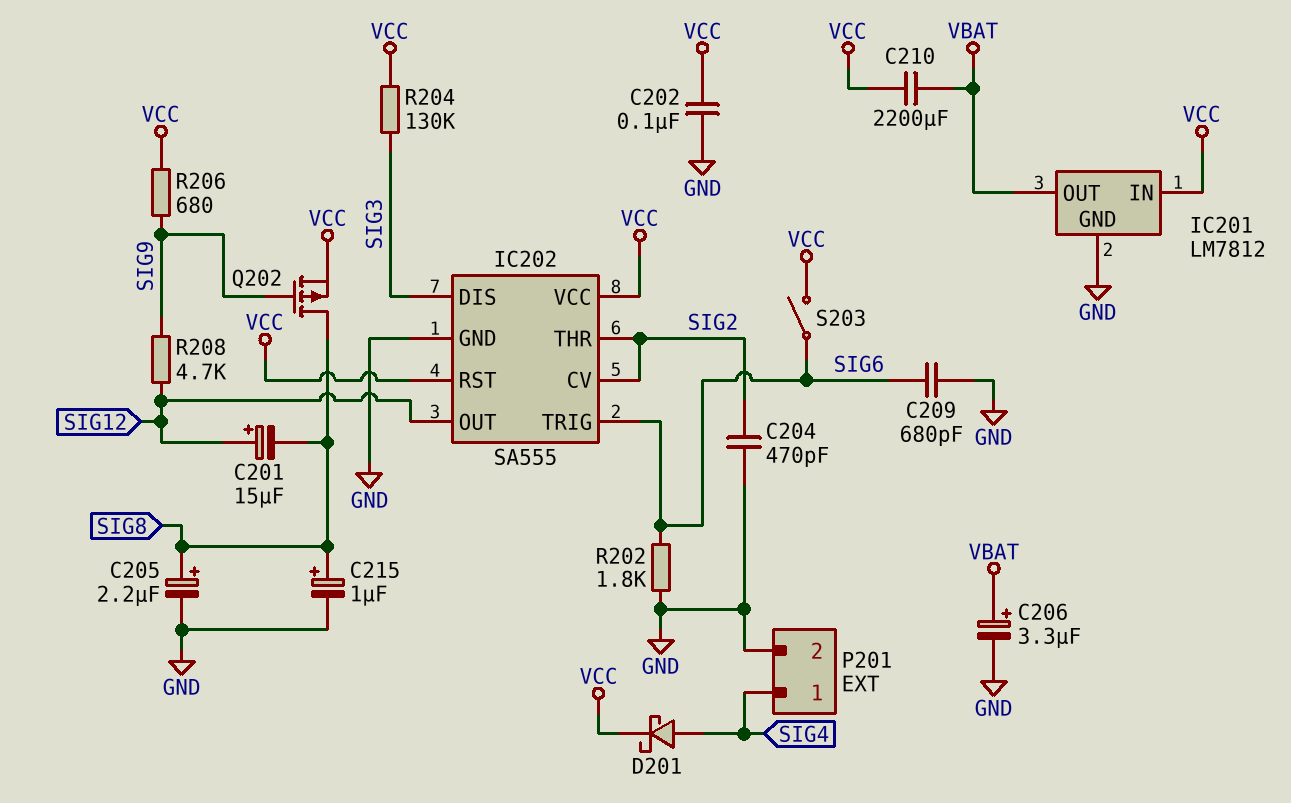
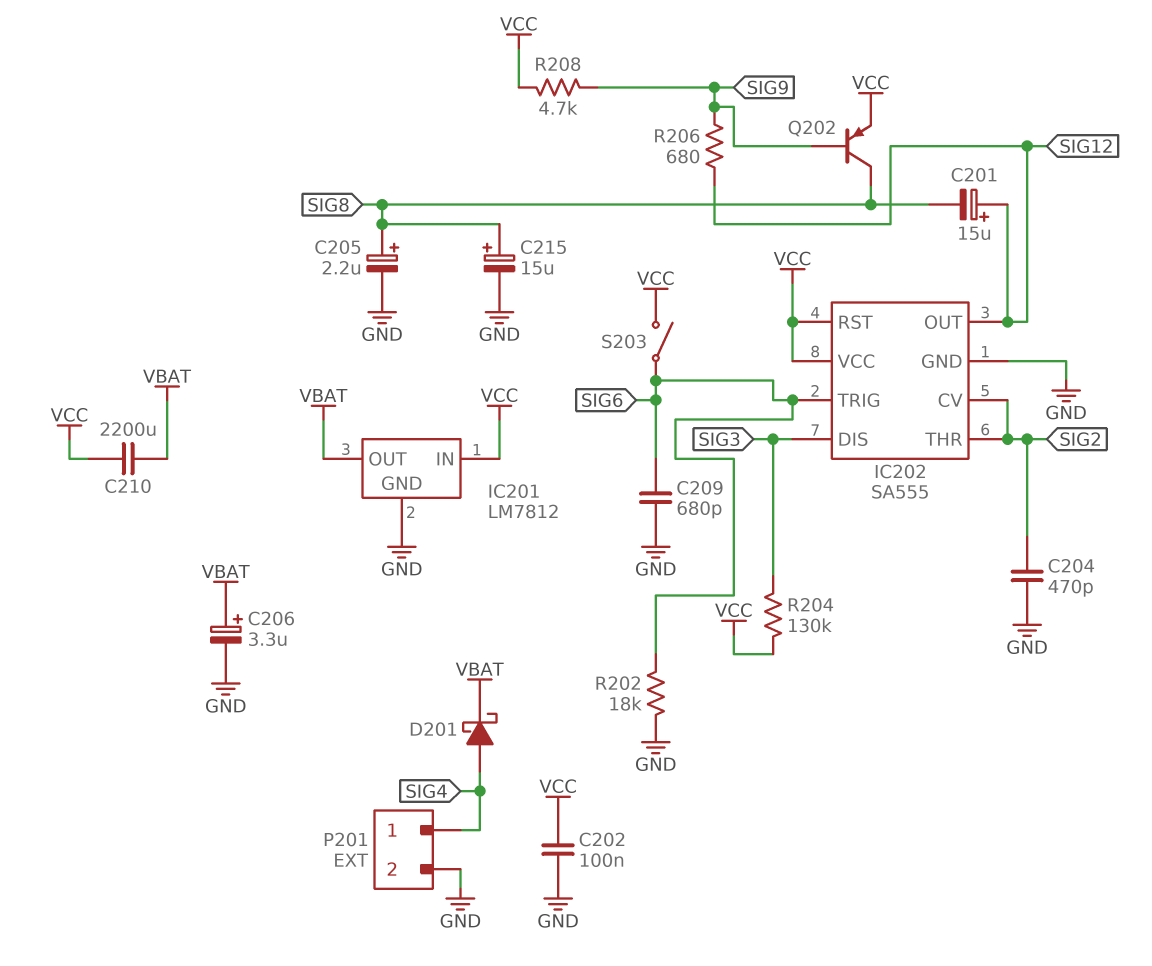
C215: 1uF (plus SIG8, minus GND) -> 15uF (plus SIG8, minus GND)
D201: schottky (A SIG4, K VCC) -> schottky (A SIG4, K VBAT)
Q202: PMOS (G SIG9, D SIG8, S VCC) -> PNP (B SIG9, C SIG8, E VCC)
R202: 1.8k (GND, SIG6) -> 18k (GND, SIG6)
R206: 680 (SIG9, VCC) -> 680 (SIG9, SIG12)
R208: 4.7k (SIG9, SIG12) -> 4.7k (SIG9, VCC)

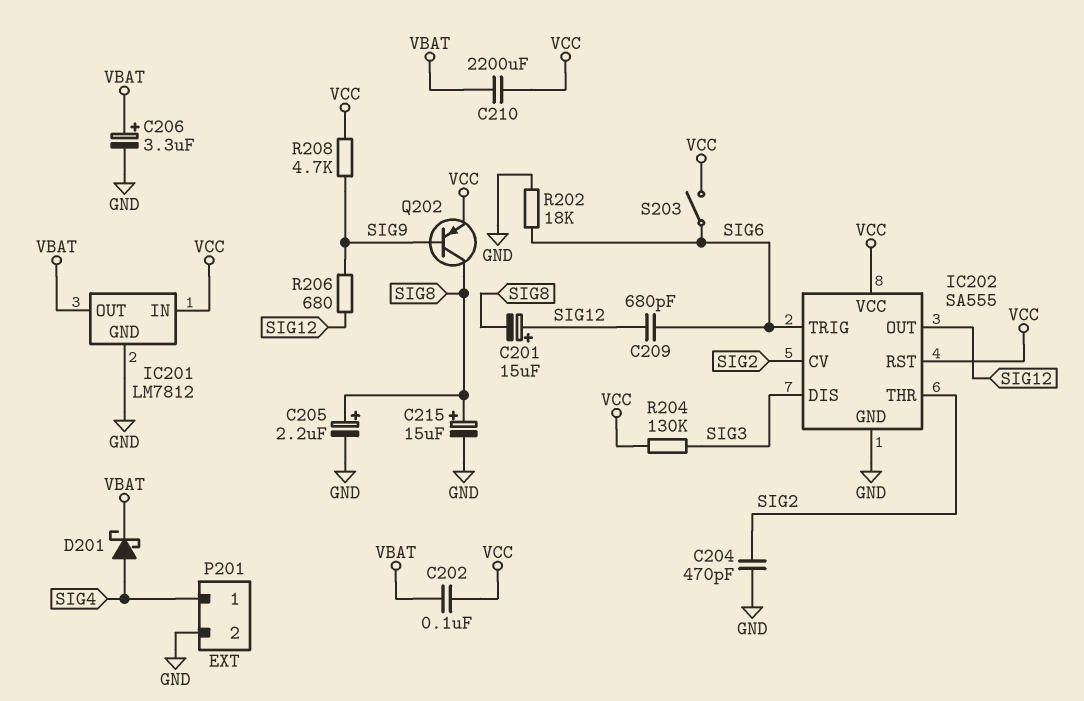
C202: 100nF (GND, VCC) -> 100nF (VBAT, VCC)
C209: 680pF (GND, SIG6) -> 680pF (SIG6, SIG12)

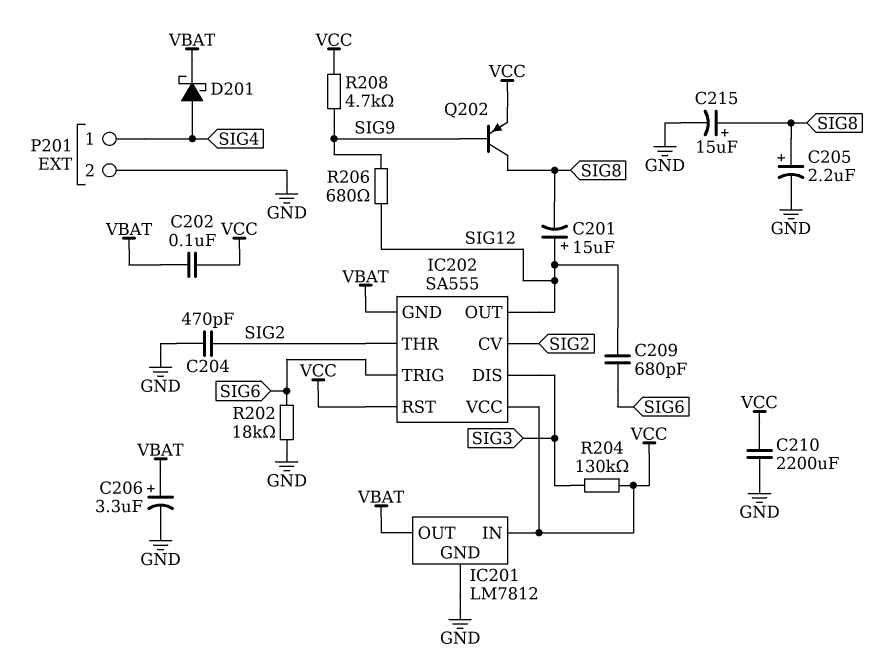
C210: 2200uF (VBAT, VCC) -> 2200uF (GND, VCC)
IC202 pin GND: GND -> VBAT
S203: switch (SIG6, VCC) -> none

